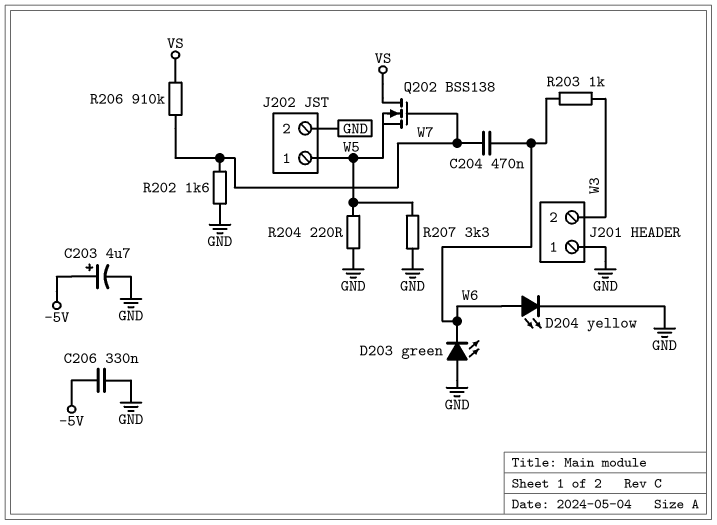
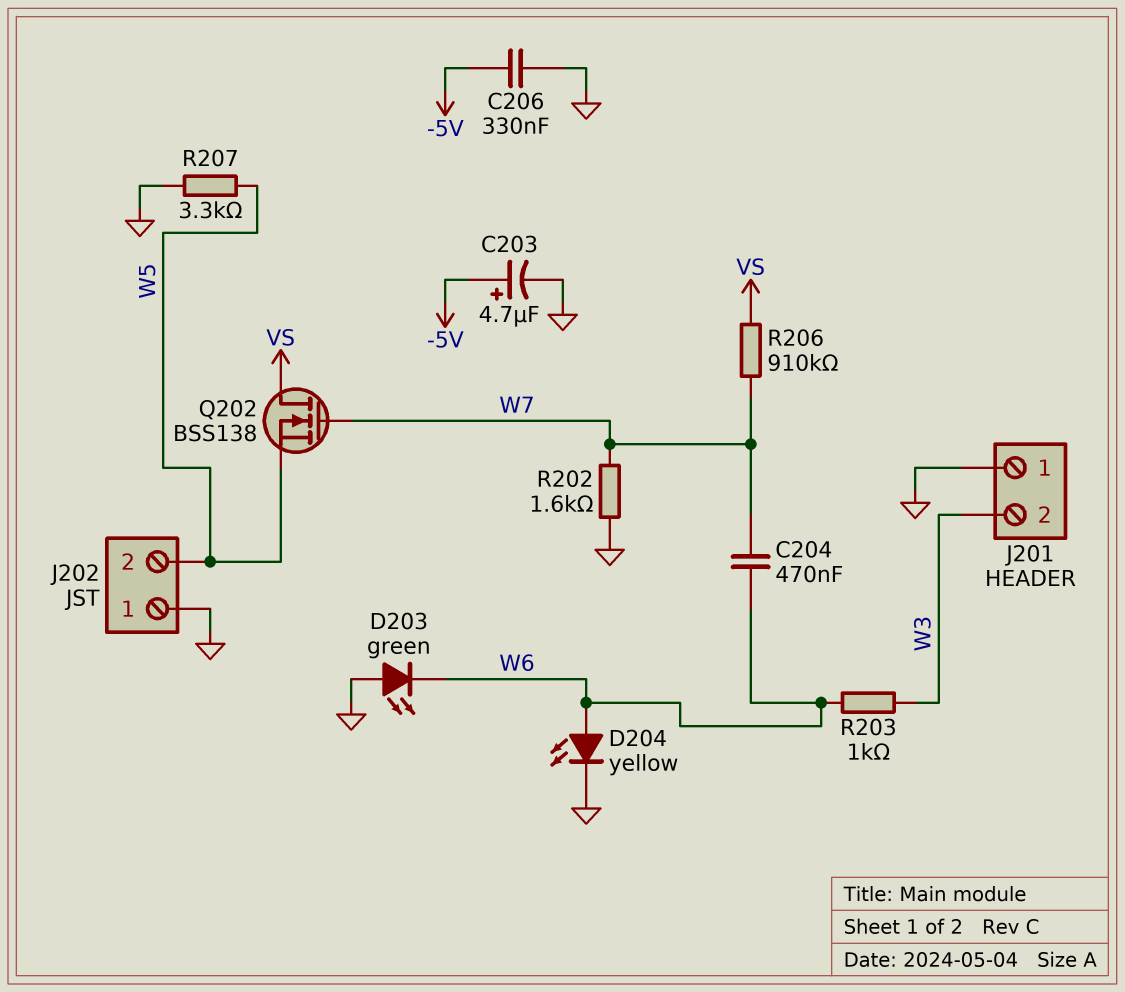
J202 pin 1: W5 -> GND
J202 pin 2: GND -> W5
R204: 220 (GND, W5) -> none

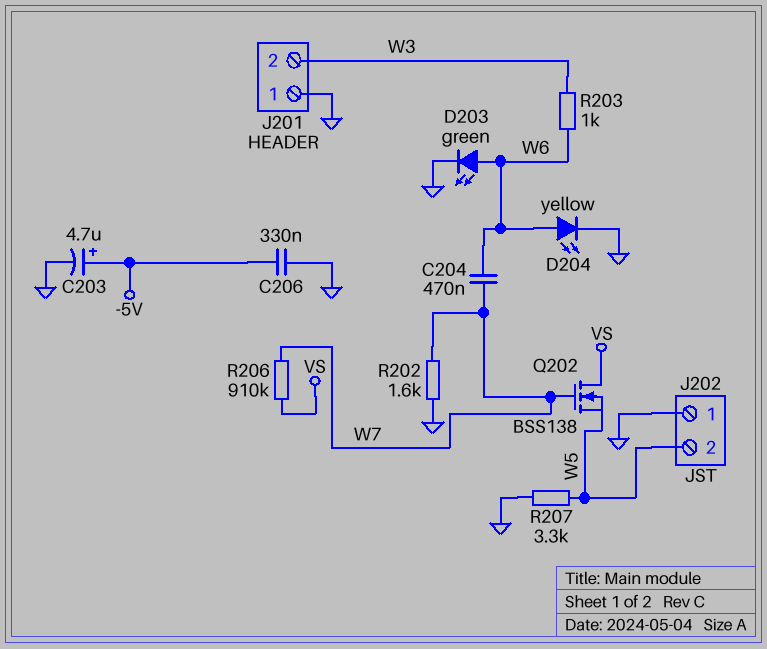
D203: LED green (A GND, K W6) -> LED green (A W6, K GND)

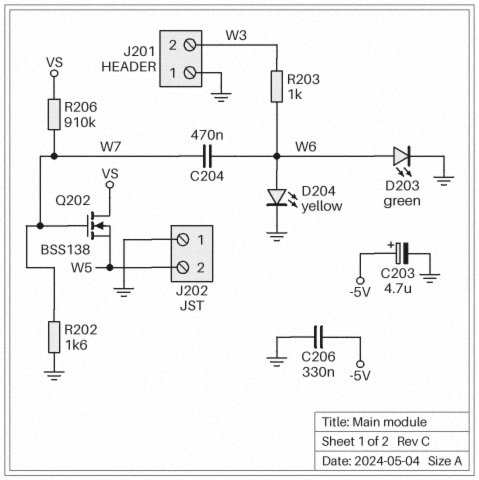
R207: 3.3k (GND, W5) -> none

